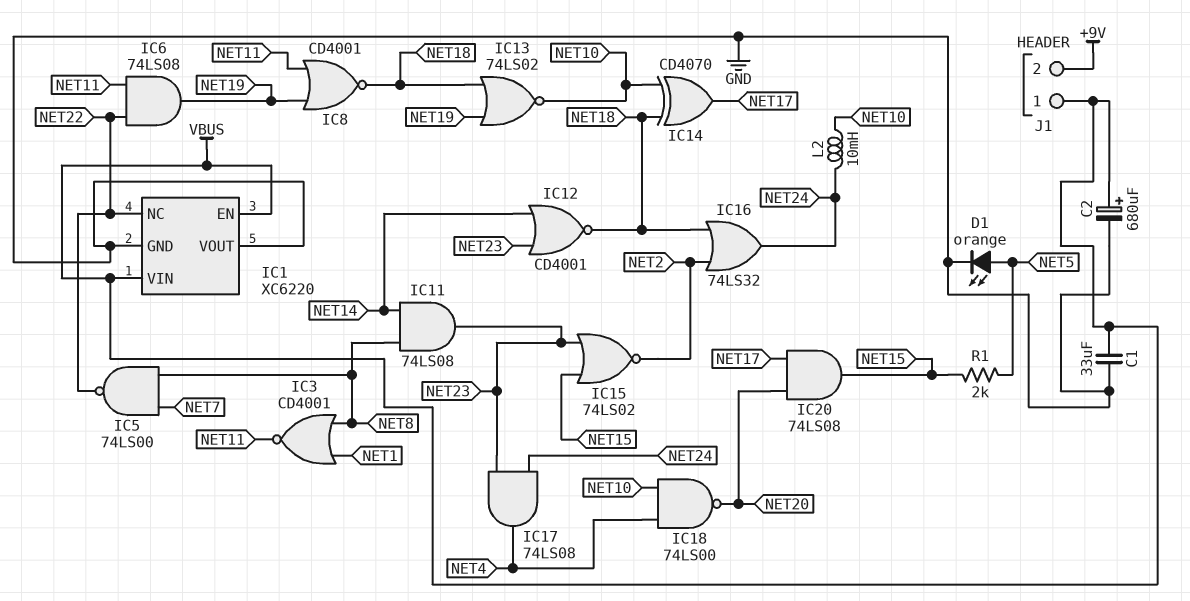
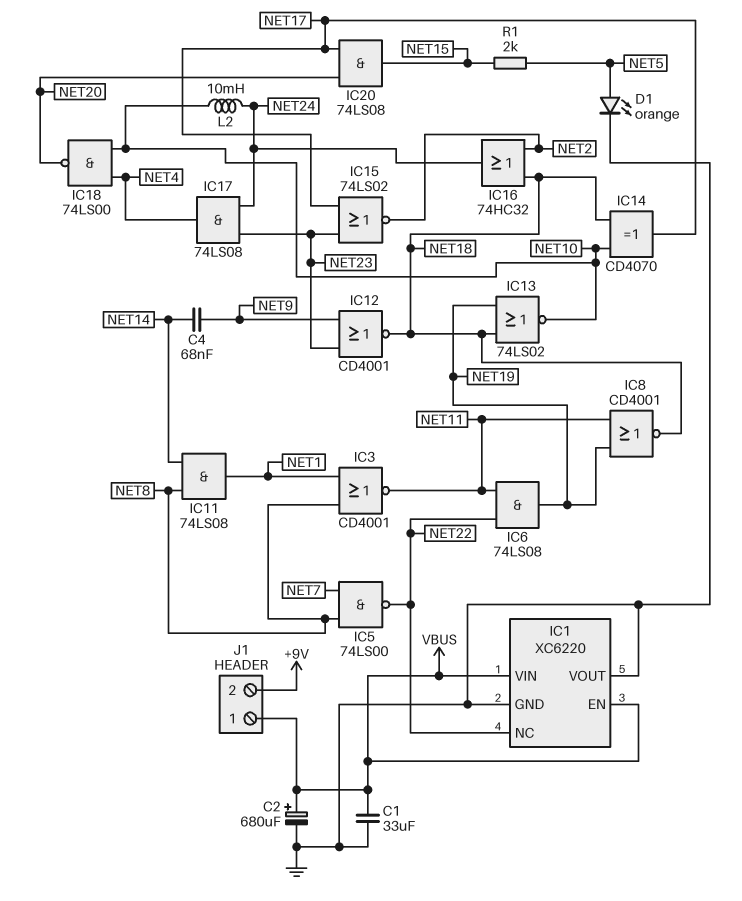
C4: none -> 68nF (NET9, NET14)
IC11: AND 74LS08 (in NET8, in NET14, out NET23) -> AND 74LS08 (in NET8, in NET14, out NET1)
IC12: NOR CD4001 (in NET14, in NET23, out NET18) -> NOR CD4001 (in NET9, in NET23, out NET18)
IC15: NOR 74LS02 (in NET15, in NET23, out NET2) -> NOR 74LS02 (in NET17, in NET23, out NET2)
IC16: OR 74LS32 (in NET2, in NET18, out NET24) -> OR 74HC32 (in NET2, in NET18, out NET24)

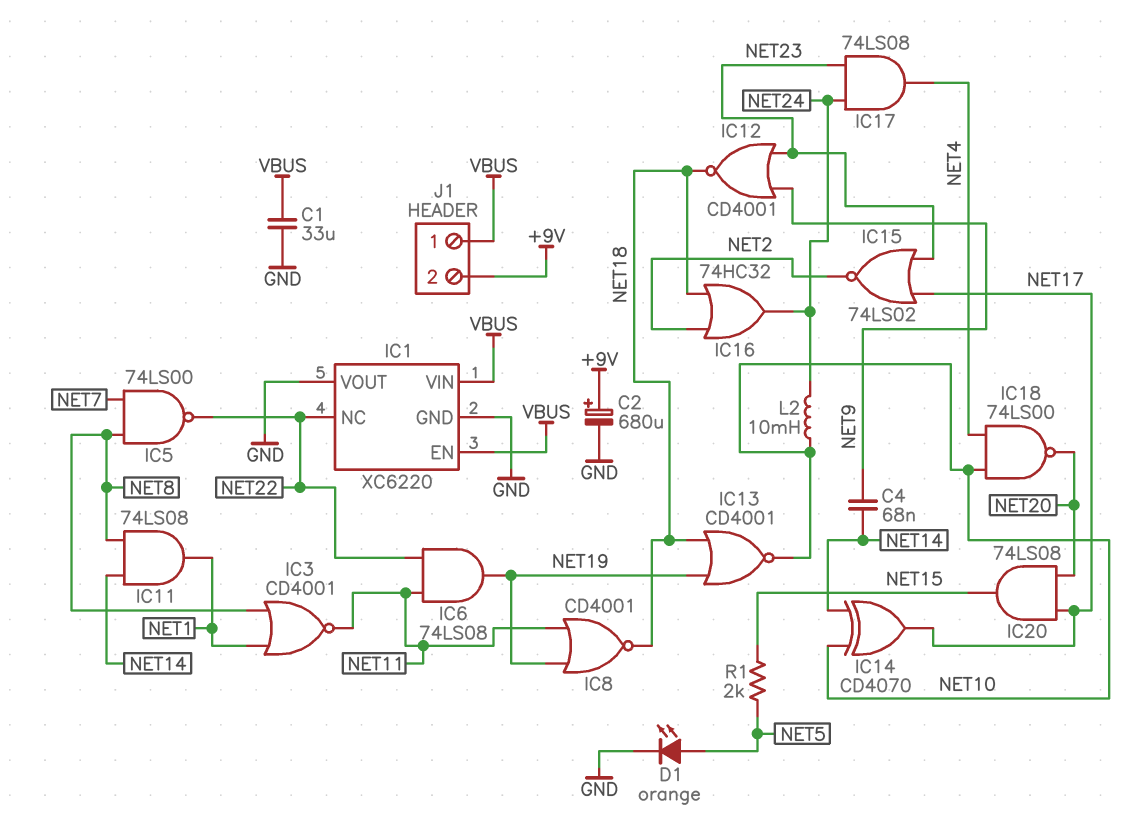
C2: 680uF (plus VBUS, minus GND) -> 680uF (plus +9V, minus GND)
IC13: NOR 74LS02 (in NET18, in NET19, out NET10) -> NOR CD4001 (in NET18, in NET19, out NET10)
IC14: XOR CD4070 (in NET10, in NET18, out NET17) -> XOR CD4070 (in NET10, in NET14, out NET17)

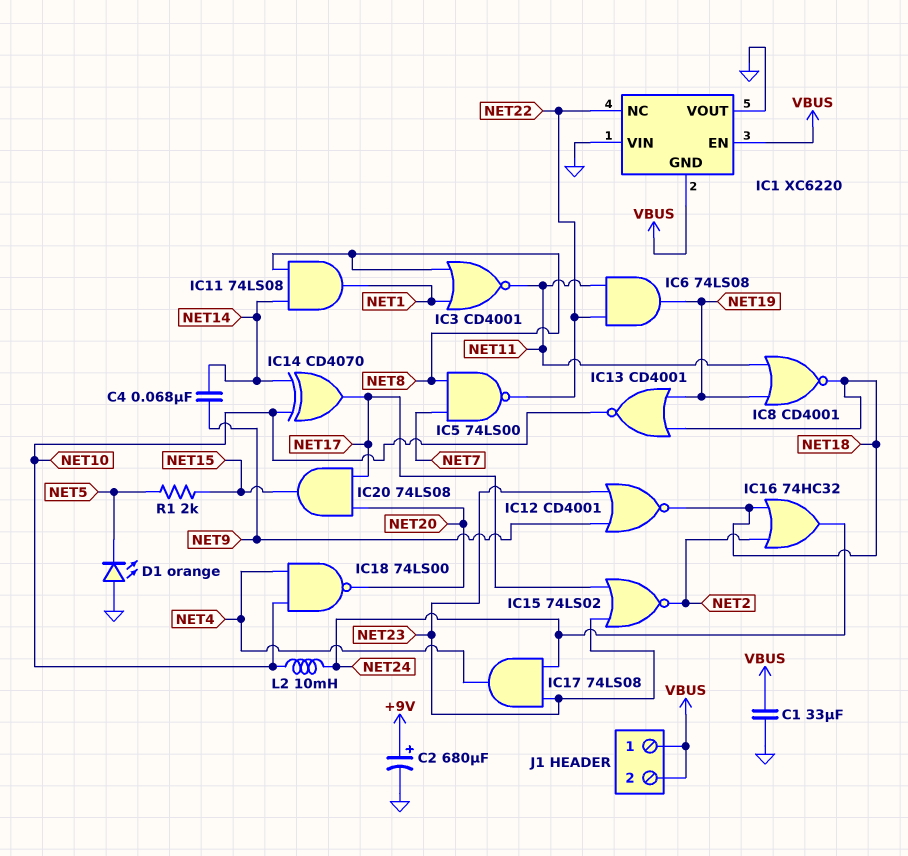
D1: LED orange (A NET5, K GND) -> LED orange (A GND, K NET5)
IC1 pin GND: GND -> VBUS
IC1 pin VIN: VBUS -> GND
J1 pin 2: +9V -> VBUS

